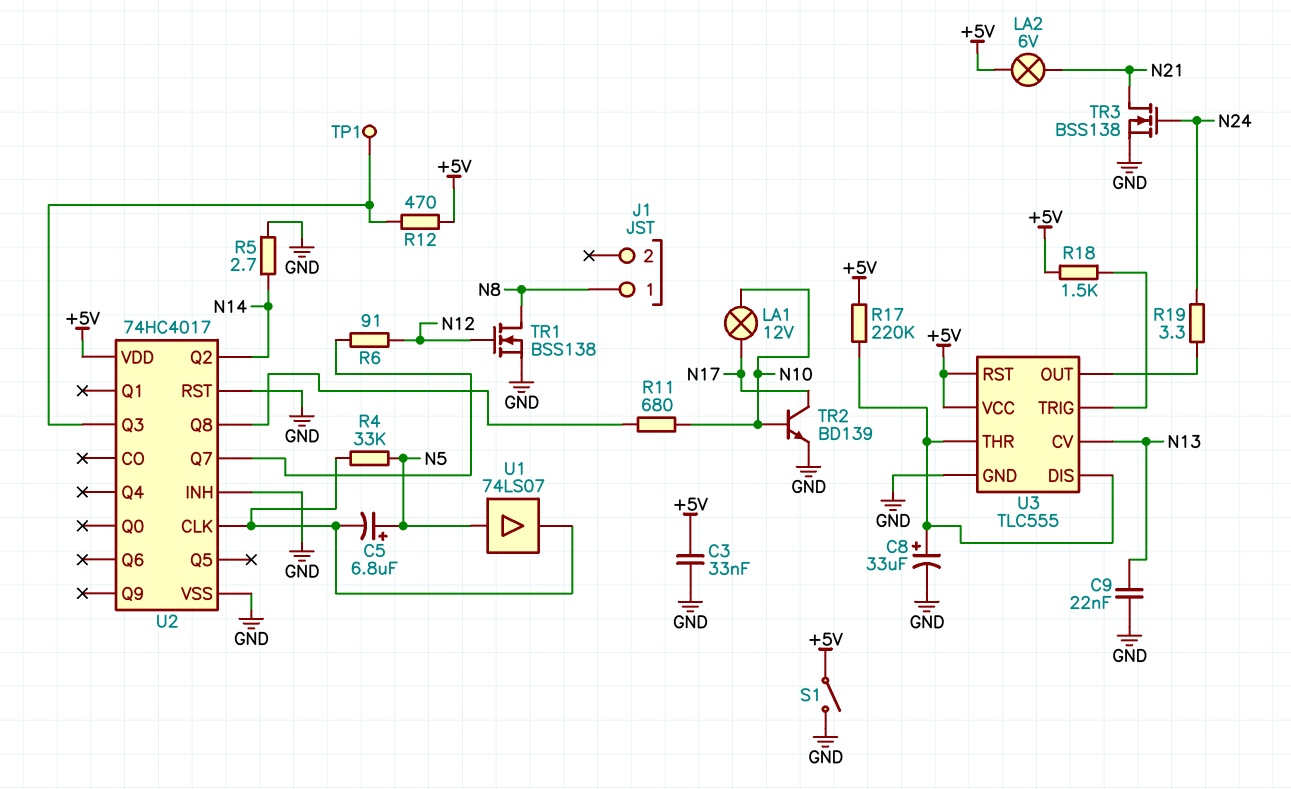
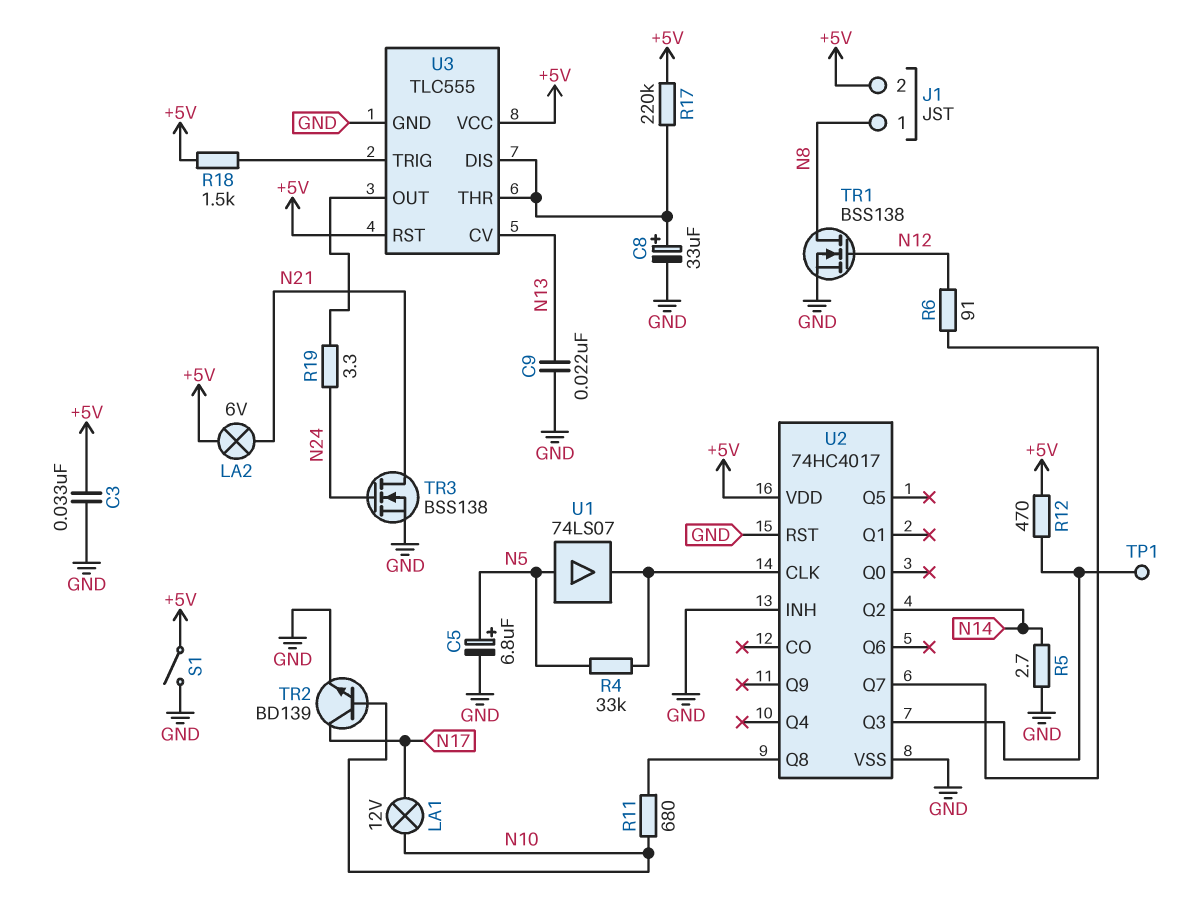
C5: 6.8uF (plus N5, minus U2/CLK) -> 6.8uF (plus N5, minus GND)
J1 pin 2: none -> +5V

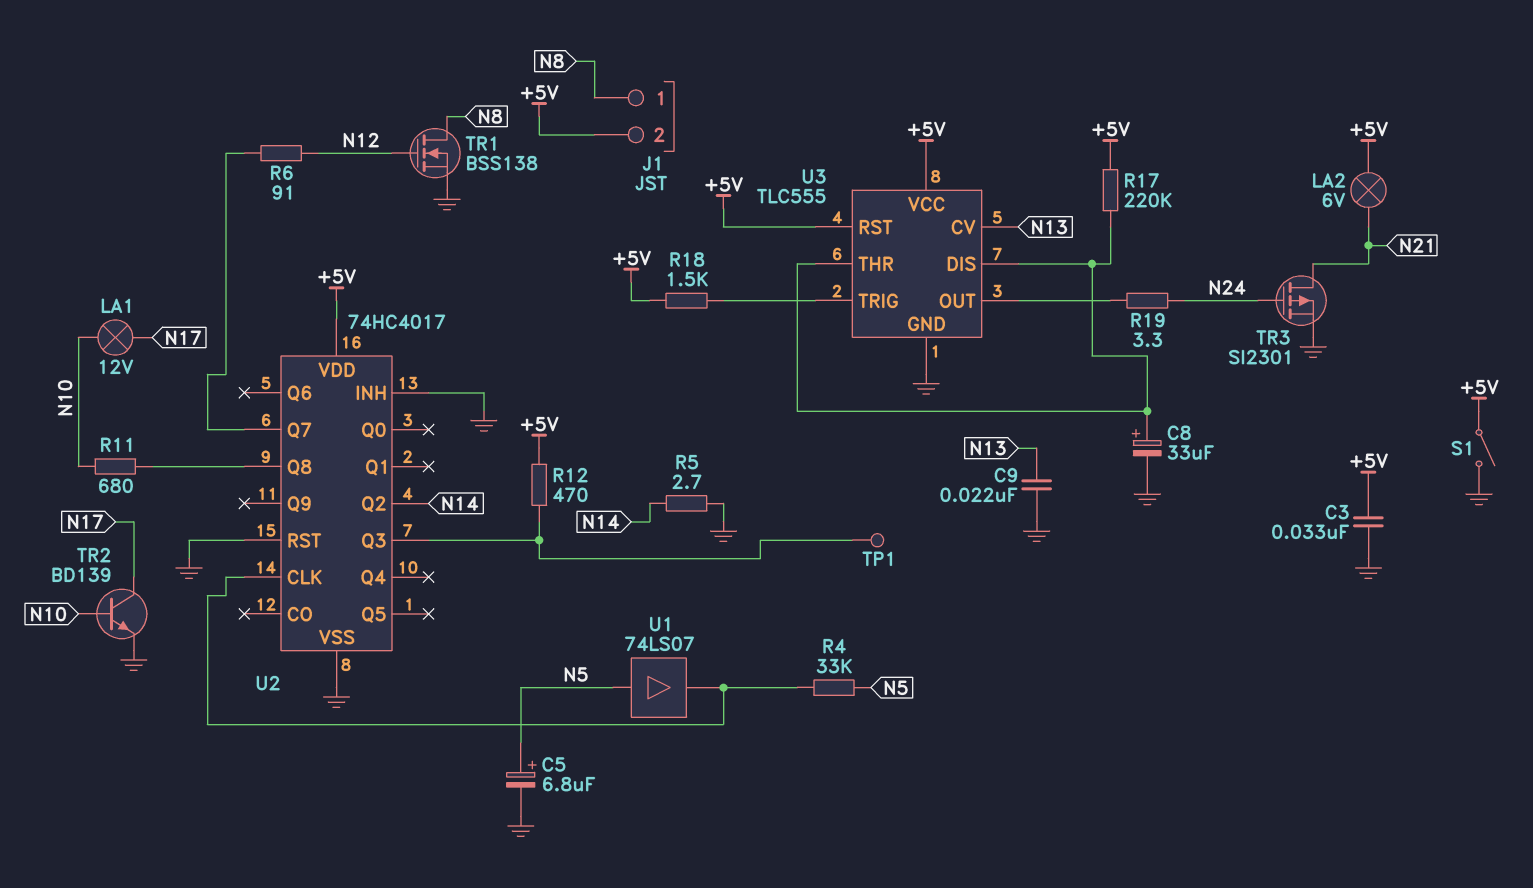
TR3: NMOS BSS138 (G N24, D N21, S GND) -> PMOS SI2301 (G N24, D N21, S GND)

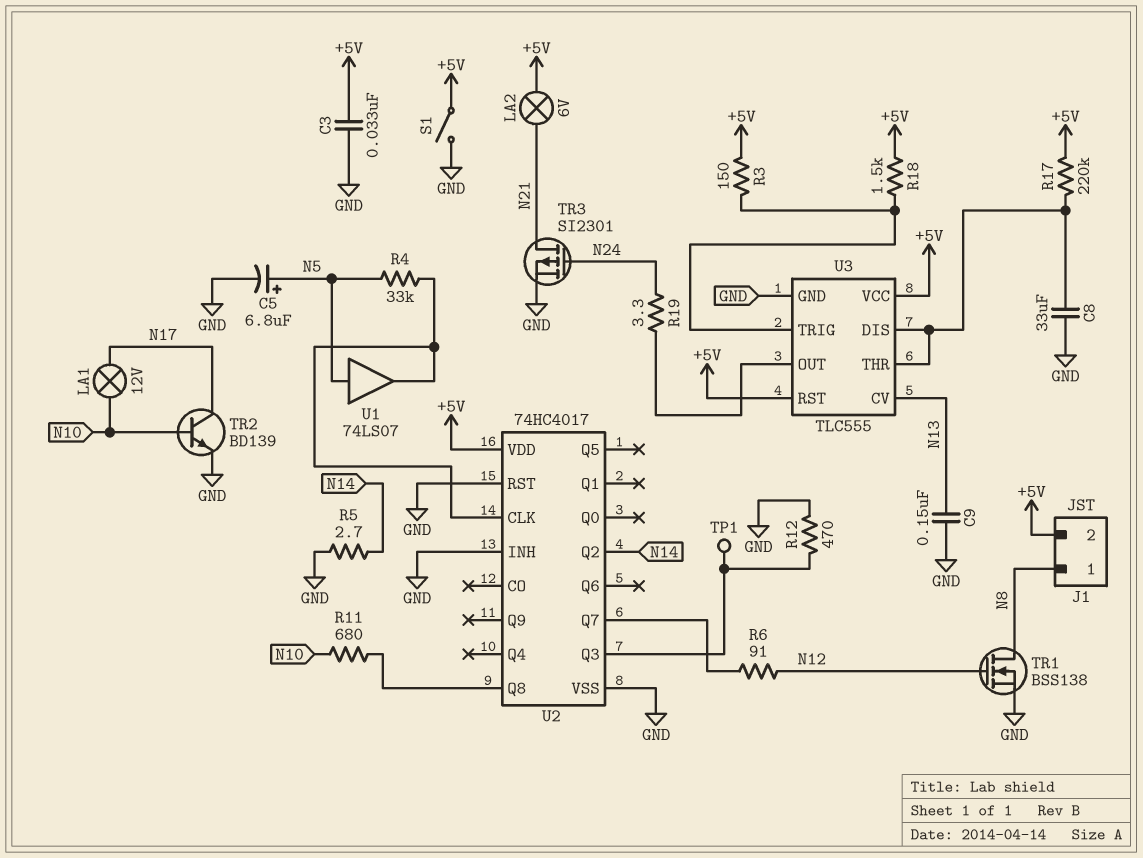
C8: 33uF (plus U3/DIS, minus GND) -> 33uF (GND, U3/DIS)
C9: 22nF (GND, N13) -> 150nF (GND, N13)
R3: none -> 150 (+5V, U3/TRIG)
R12: 470 (+5V, U2/Q3) -> 470 (GND, U2/Q3)

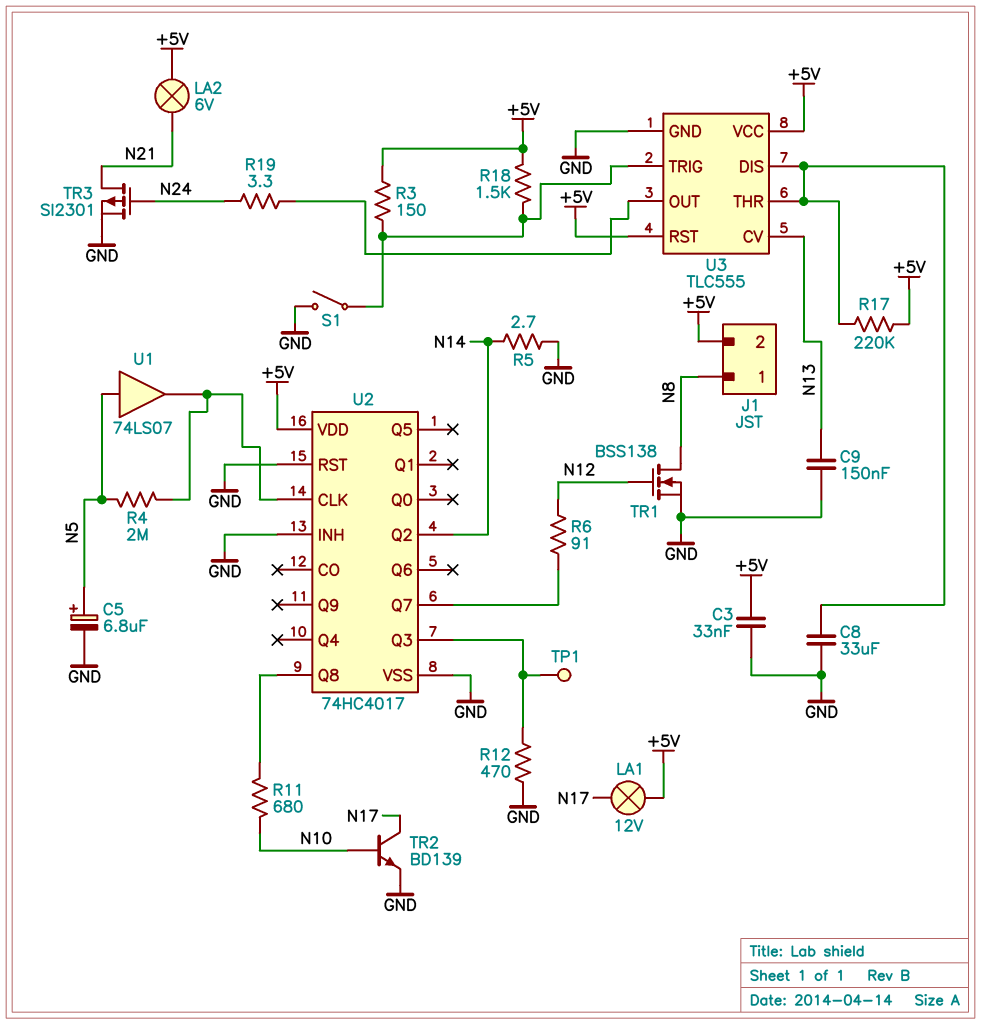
LA1: lamp 12V (N10, N17) -> lamp 12V (+5V, N17)
R4: 33k (N5, U2/CLK) -> 2M (N5, U2/CLK)
S1: switch (+5V, GND) -> switch (GND, U3/TRIG)

